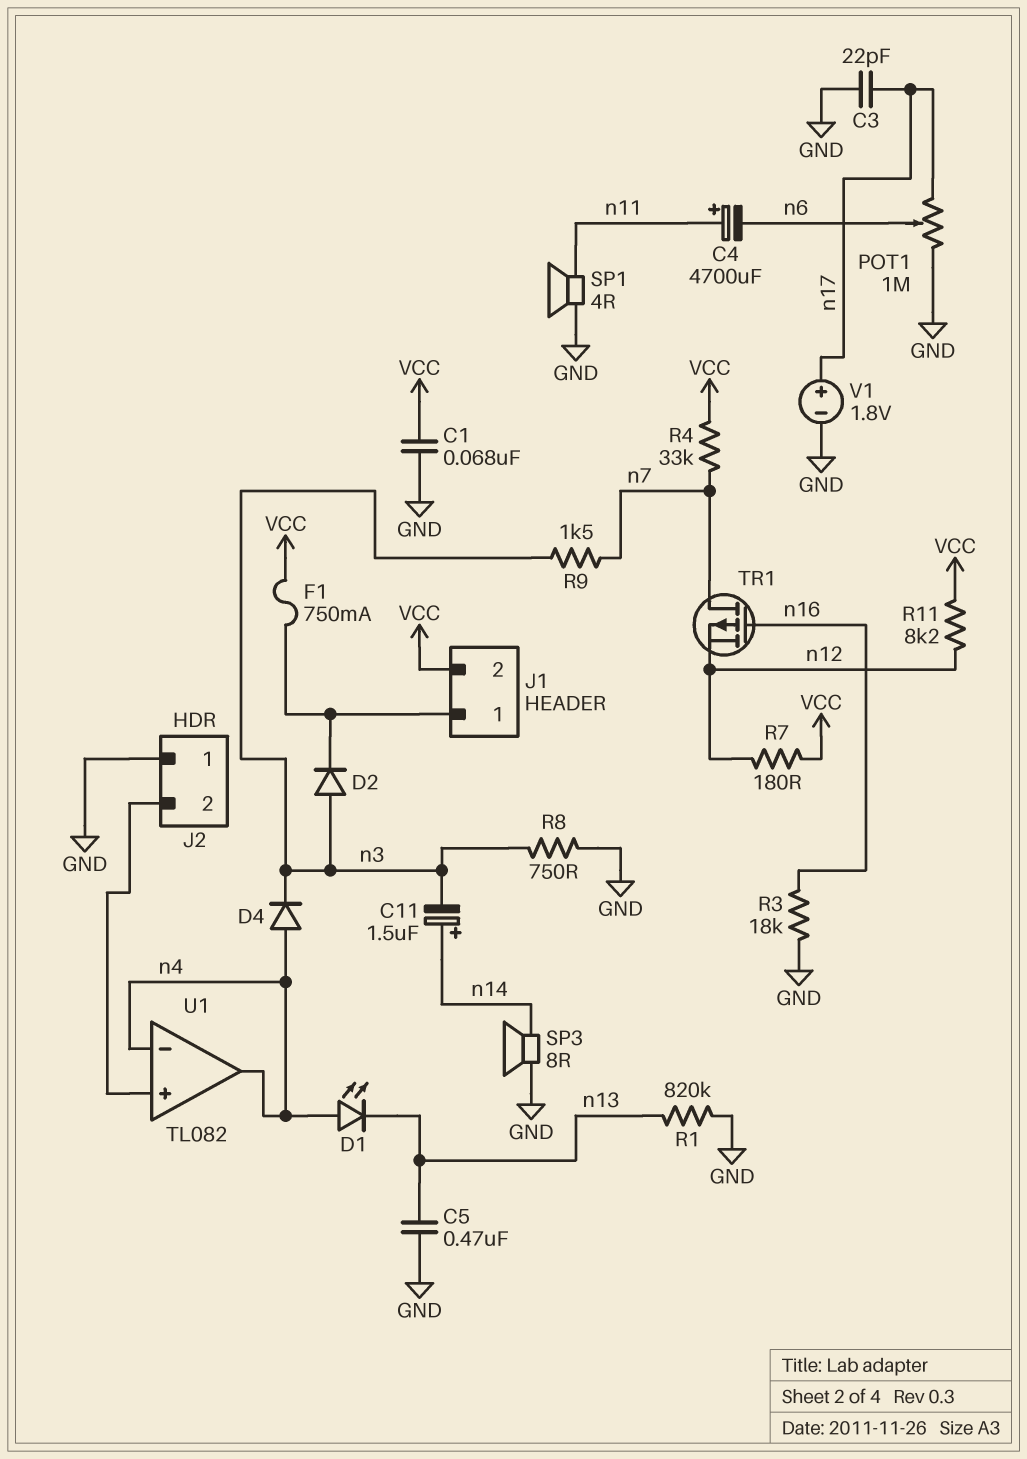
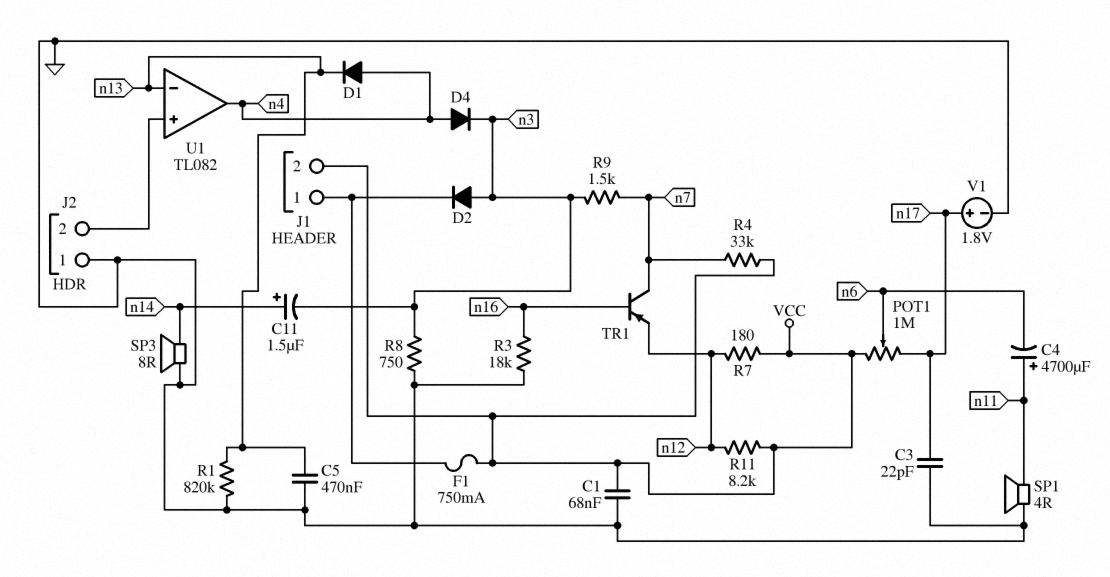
D1: LED (A n4, K n13) -> diode (A n4, K n13)
POT1: 1M (GND, n17, wiper n6) -> 1M (VCC, n17, wiper n6)
TR1: PMOS (G n16, D n7, S n12) -> PNP (B n16, C n7, E n12)
U1 pin in-: n4 -> n13

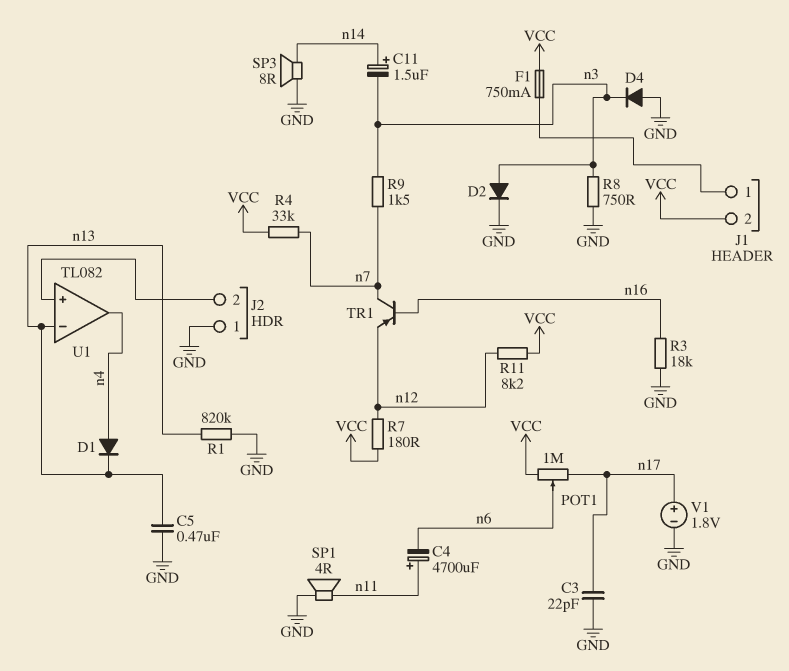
C1: 68nF (GND, VCC) -> none
D2: diode (A n3, K J1/1) -> diode (A n3, K GND)
D4: diode (A n4, K n3) -> diode (A GND, K n3)

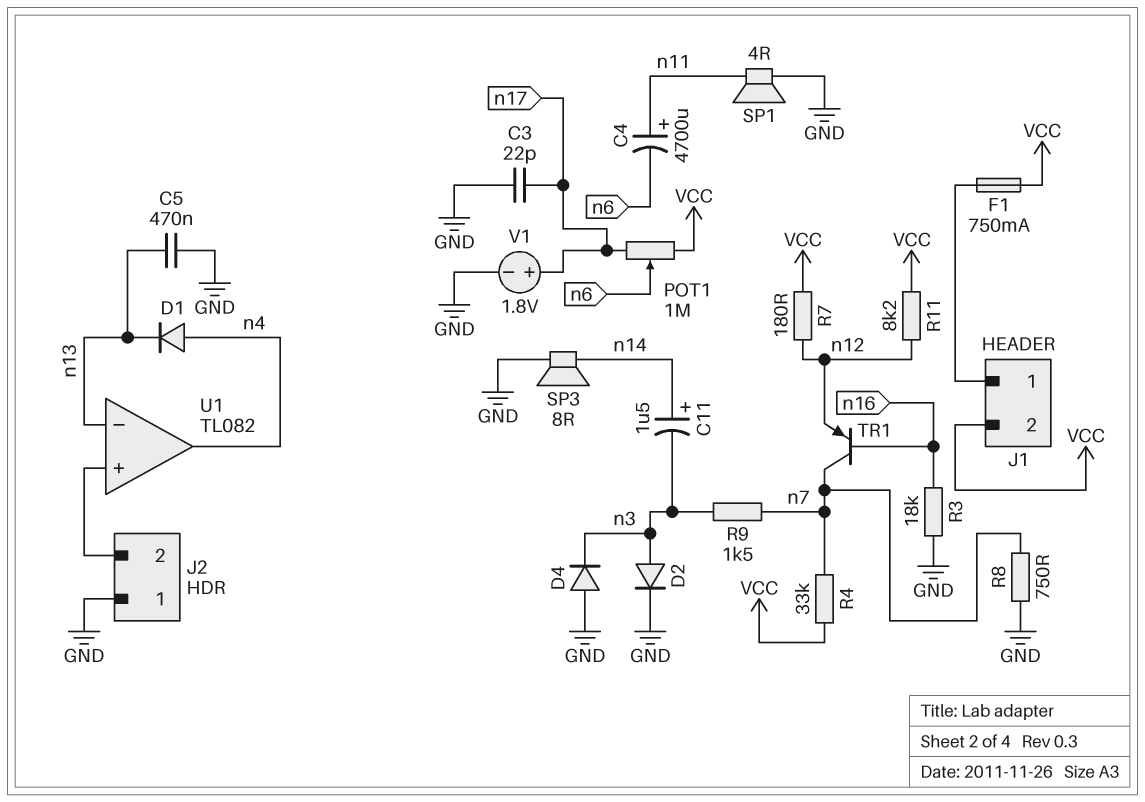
R1: 820k (GND, n13) -> none
R8: 750 (GND, n3) -> 750 (GND, n7)

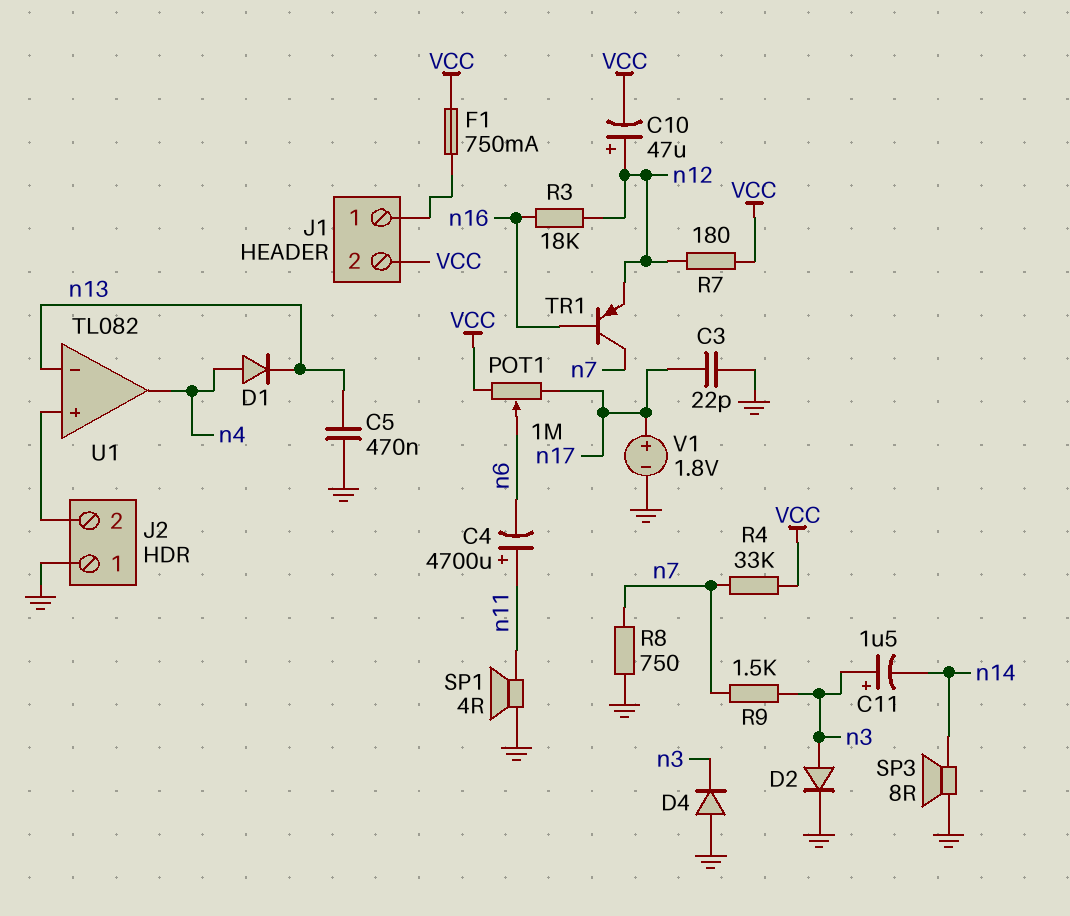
C10: none -> 47uF (plus n12, minus VCC)
C11: 1.5uF (plus n14, minus n3) -> 1.5uF (plus n3, minus n14)
R3: 18k (GND, n16) -> 18k (n12, n16)
R11: 8.2k (VCC, n12) -> none

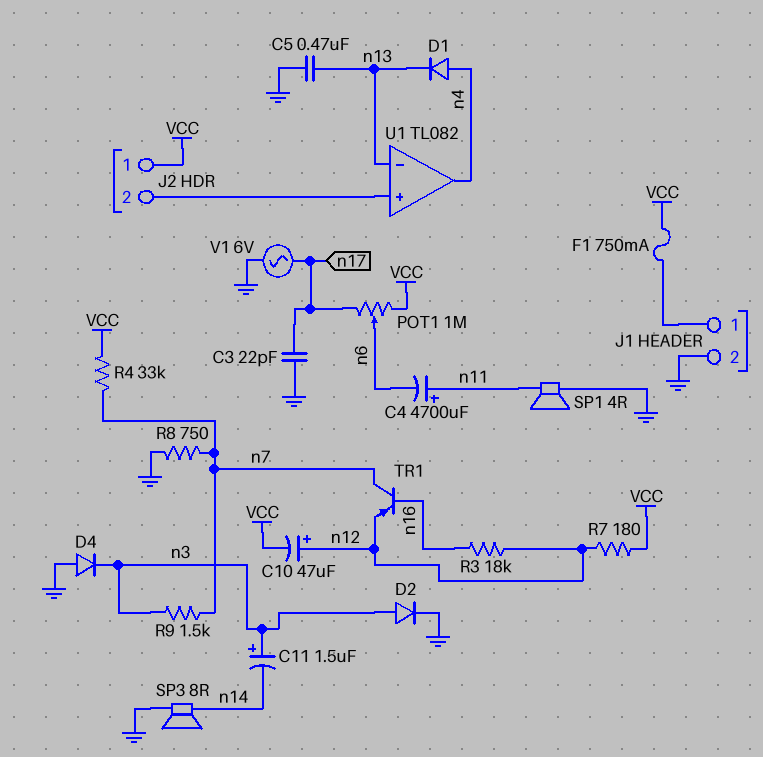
J1 pin 2: VCC -> GND
J2 pin 1: GND -> VCC
V1: 1.8V (plus n17, minus GND) -> AC 6V (GND, n17)

